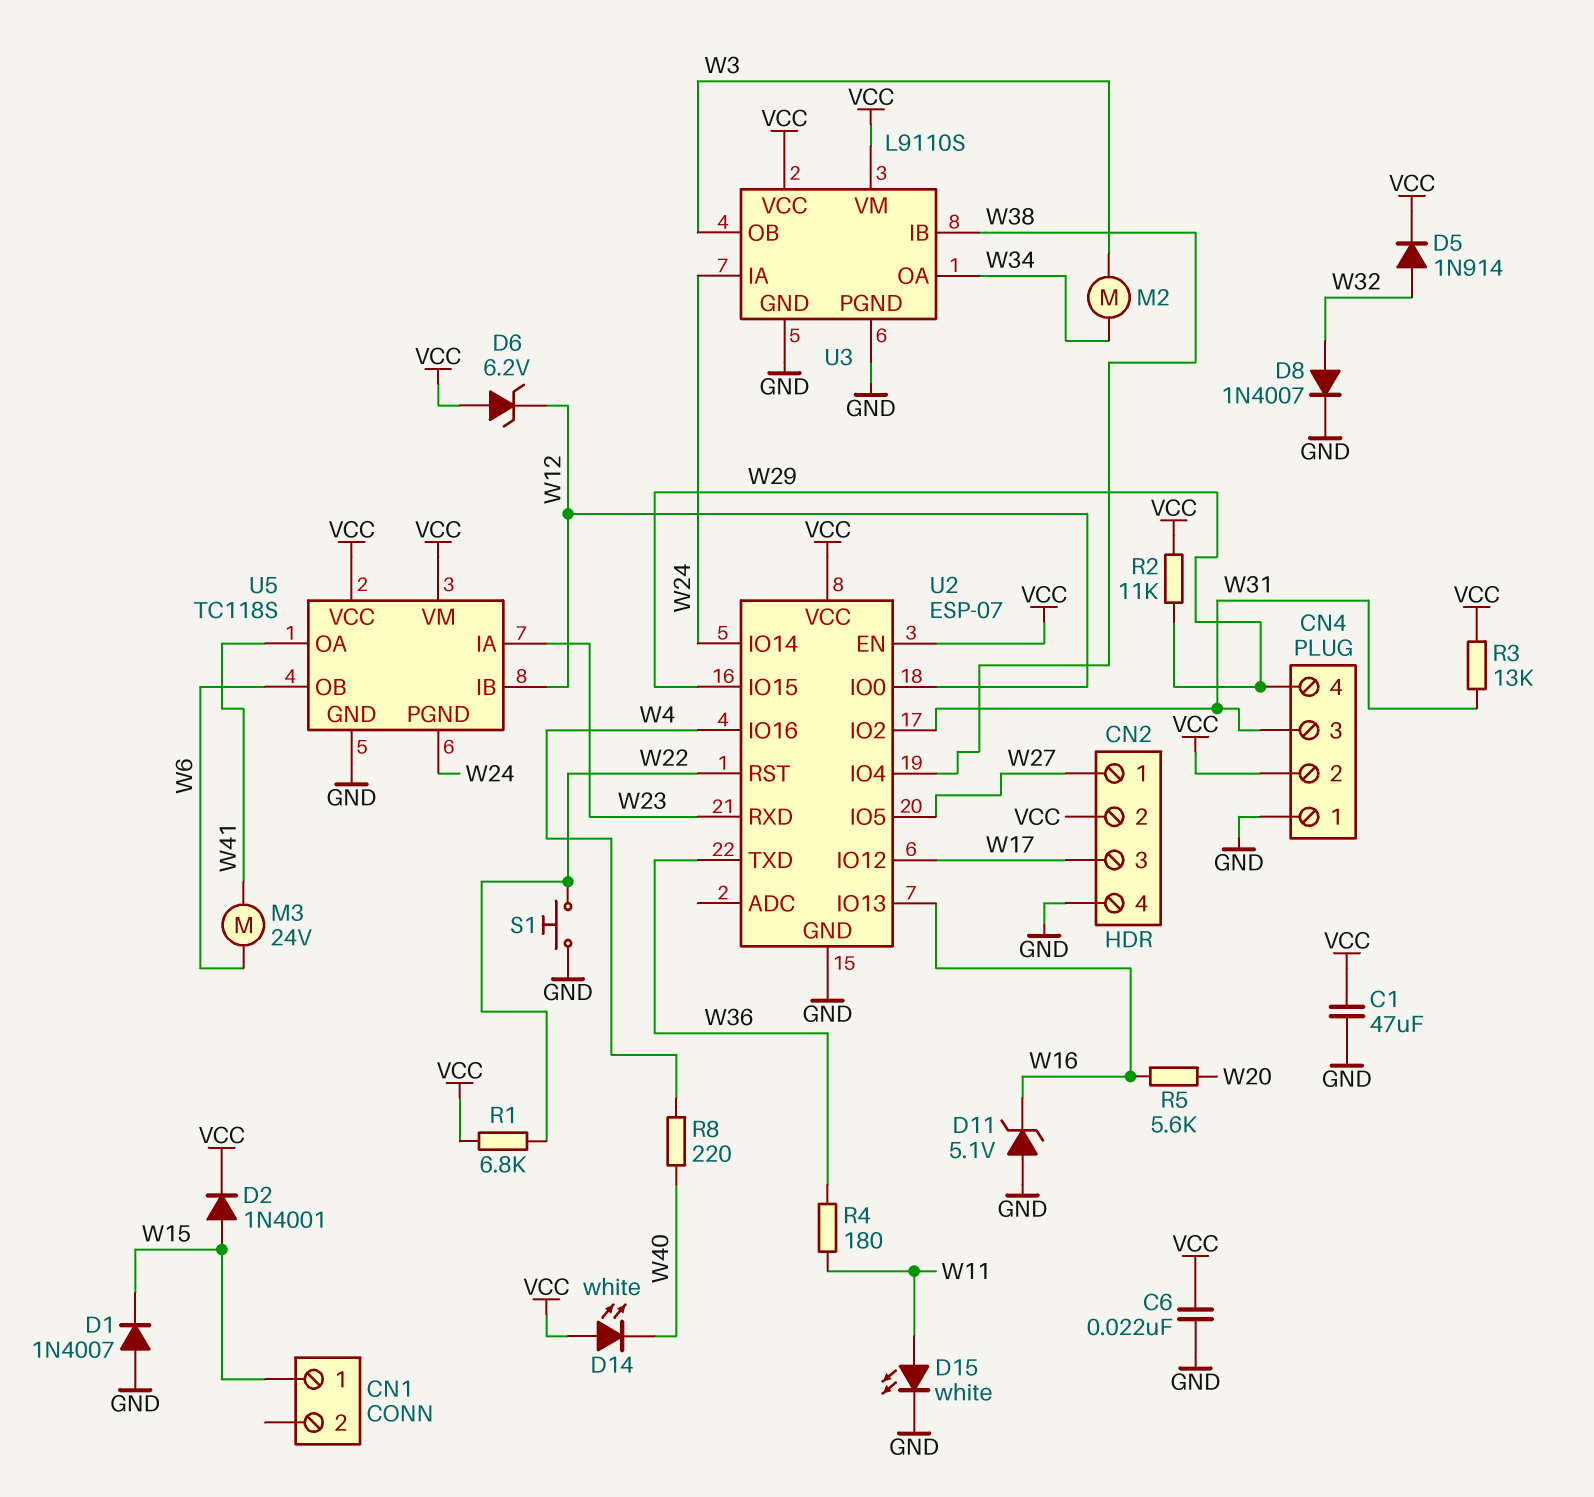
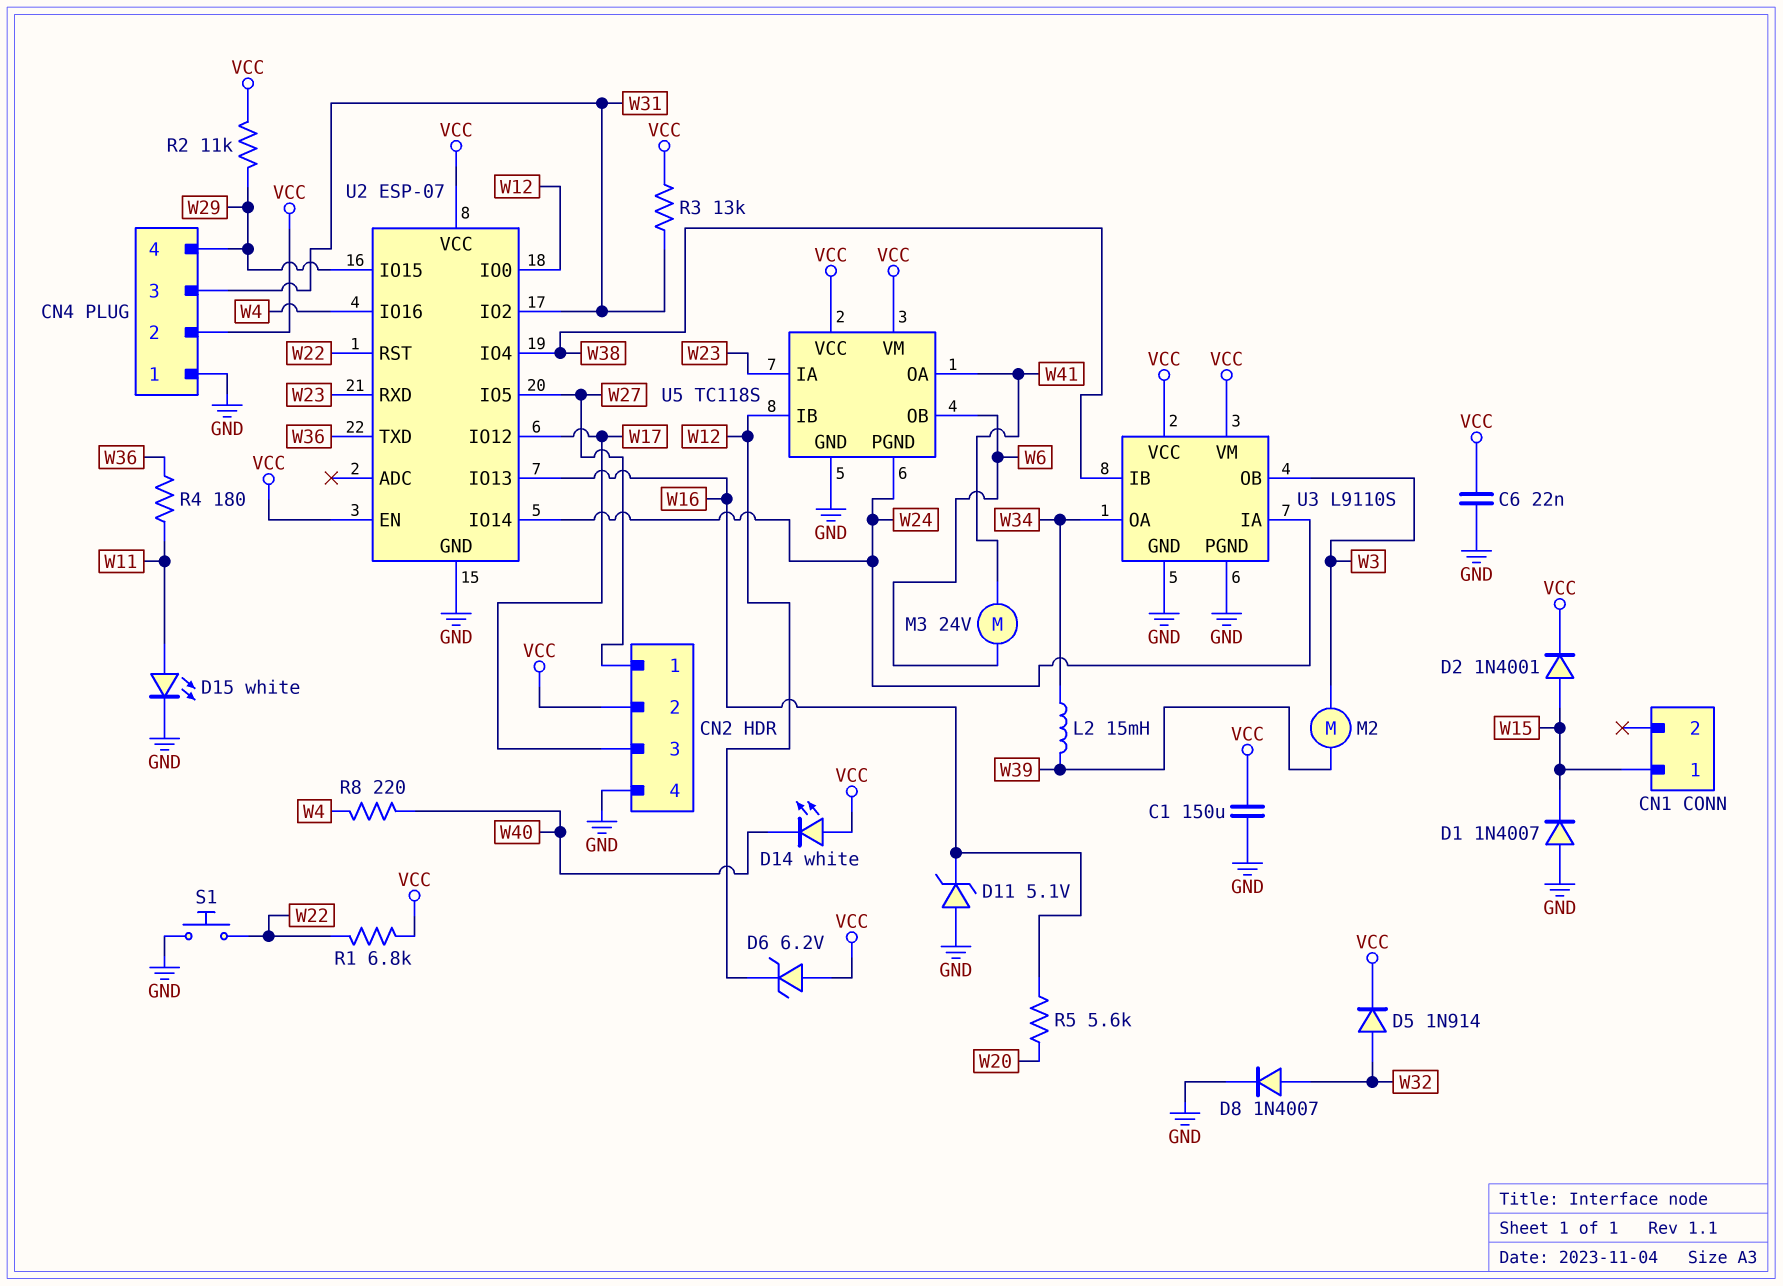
C1: 47uF (GND, VCC) -> 150uF (GND, VCC)
L2: none -> 15mH (W34, W39)
M2: motor (W3, W34) -> motor (W3, W39)

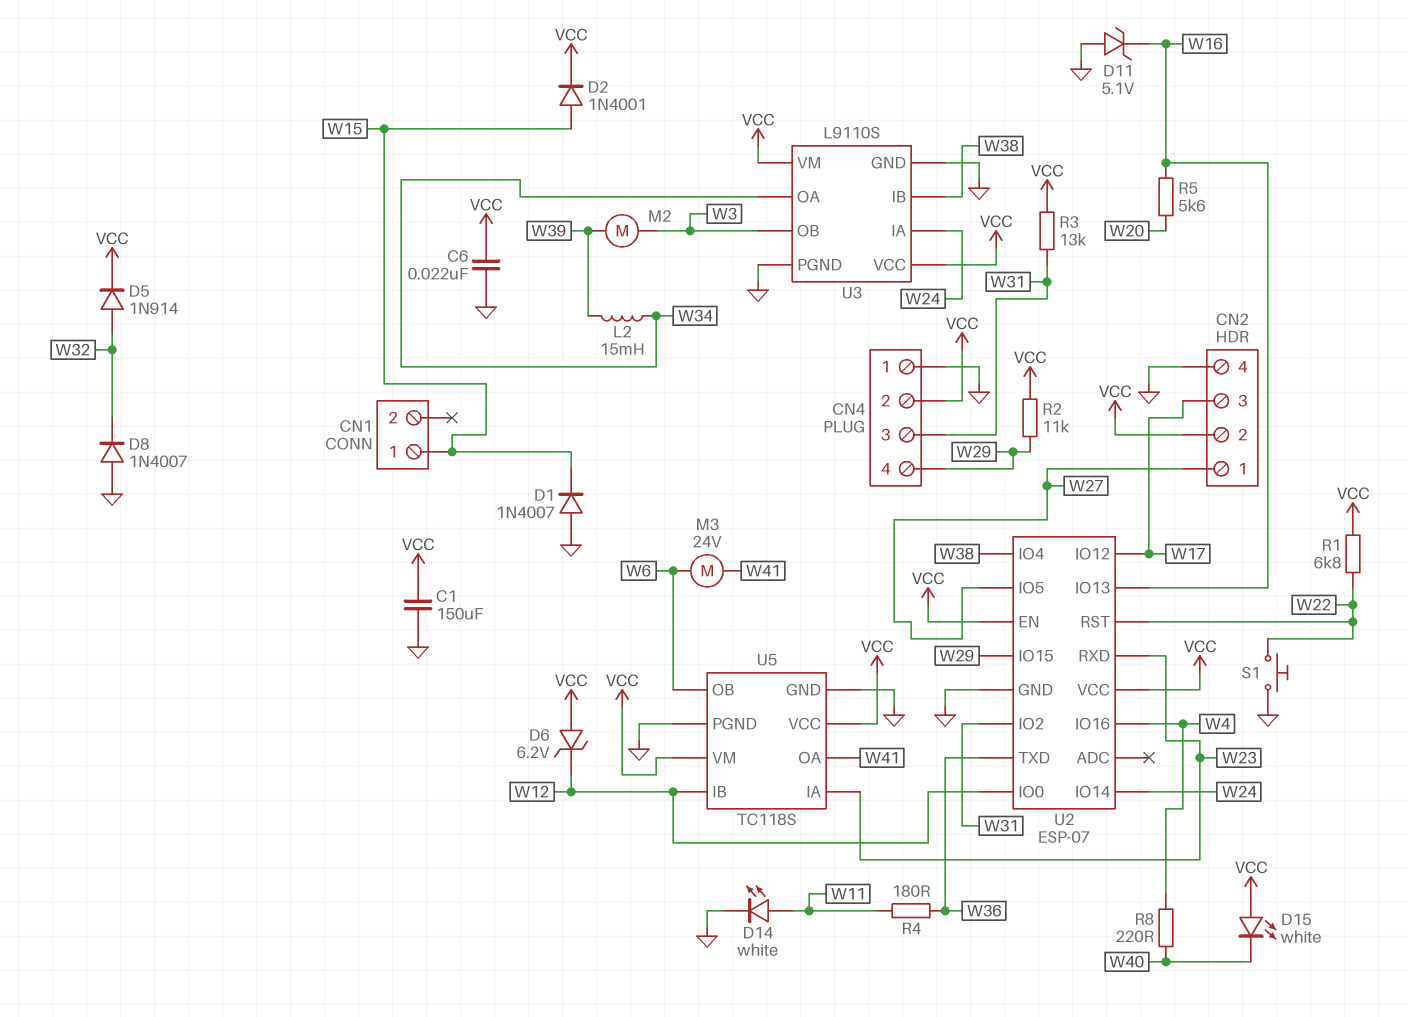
D8: diode 1N4007 (A W32, K GND) -> diode 1N4007 (A GND, K W32)
D14: LED white (A VCC, K W40) -> LED white (A W11, K GND)
D15: LED white (A W11, K GND) -> LED white (A VCC, K W40)
U5 pin PGND: W24 -> GND

